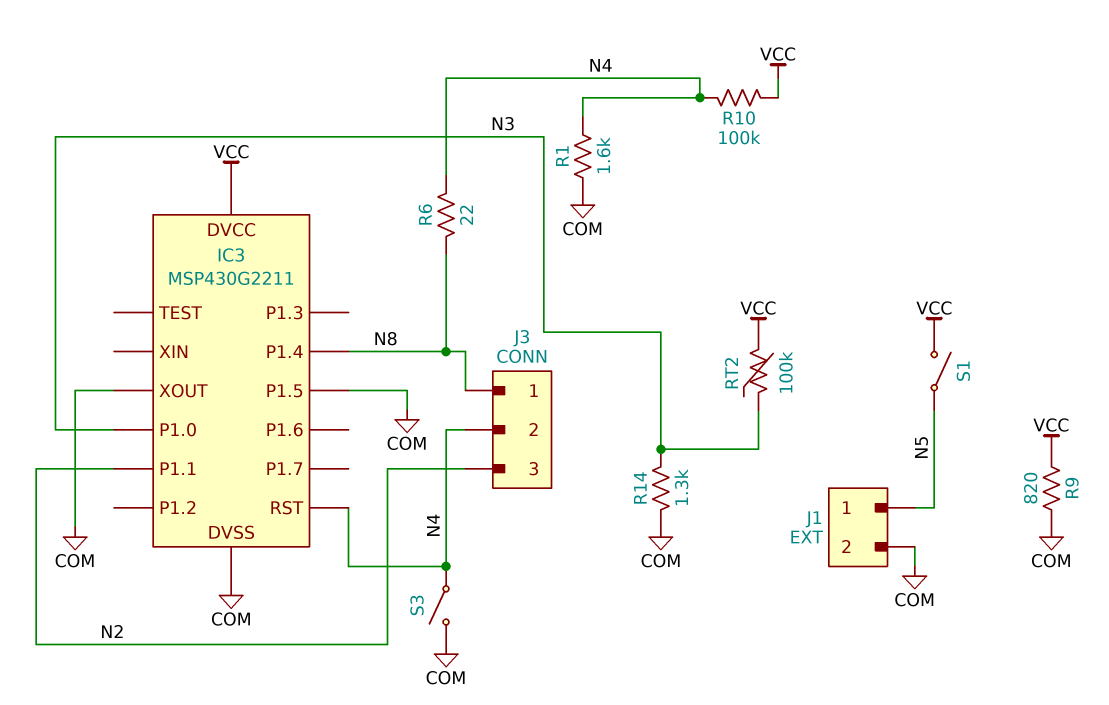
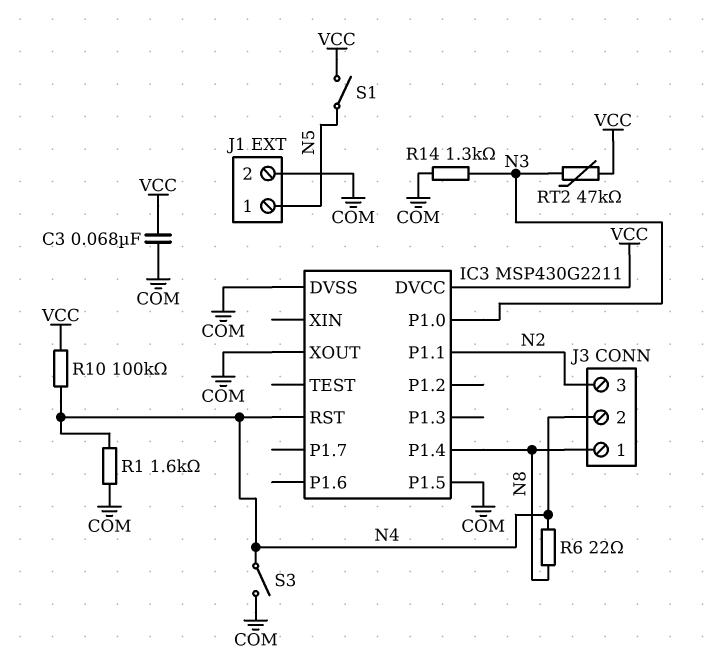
C3: none -> 68nF (COM, VCC)
R9: 820 (COM, VCC) -> none
RT2: 100k (N3, VCC) -> 47k (N3, VCC)

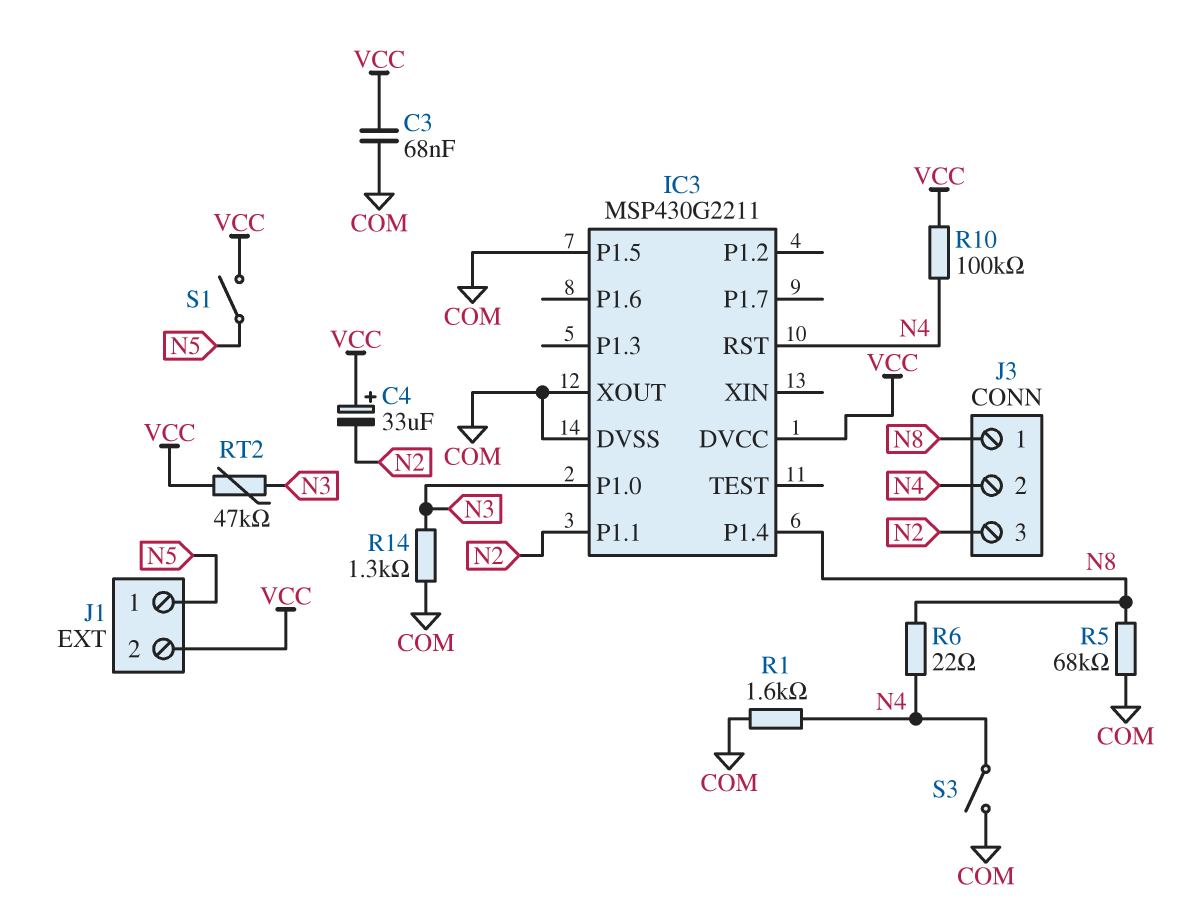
C4: none -> 33uF (plus VCC, minus N2)
J1 pin 2: COM -> VCC
R5: none -> 68k (COM, N8)

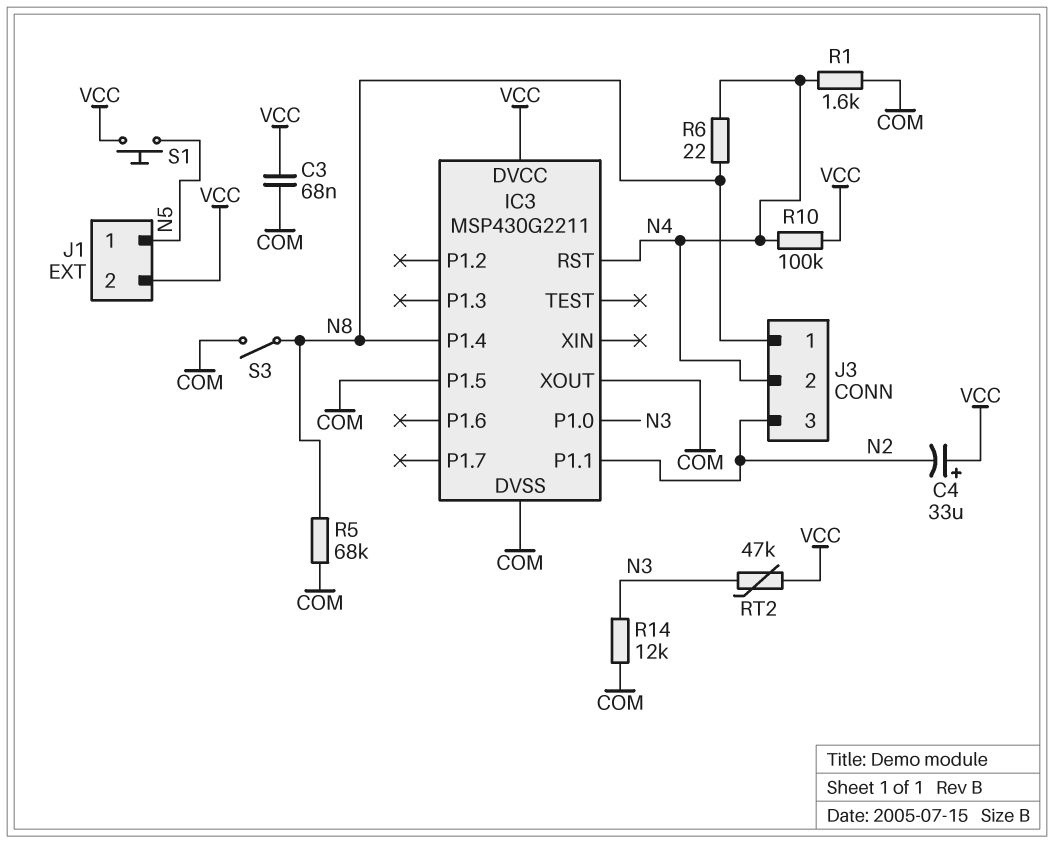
R14: 1.3k (COM, N3) -> 12k (COM, N3)
S1: switch (N5, VCC) -> button (N5, VCC)
S3: switch (COM, N4) -> switch (COM, N8)

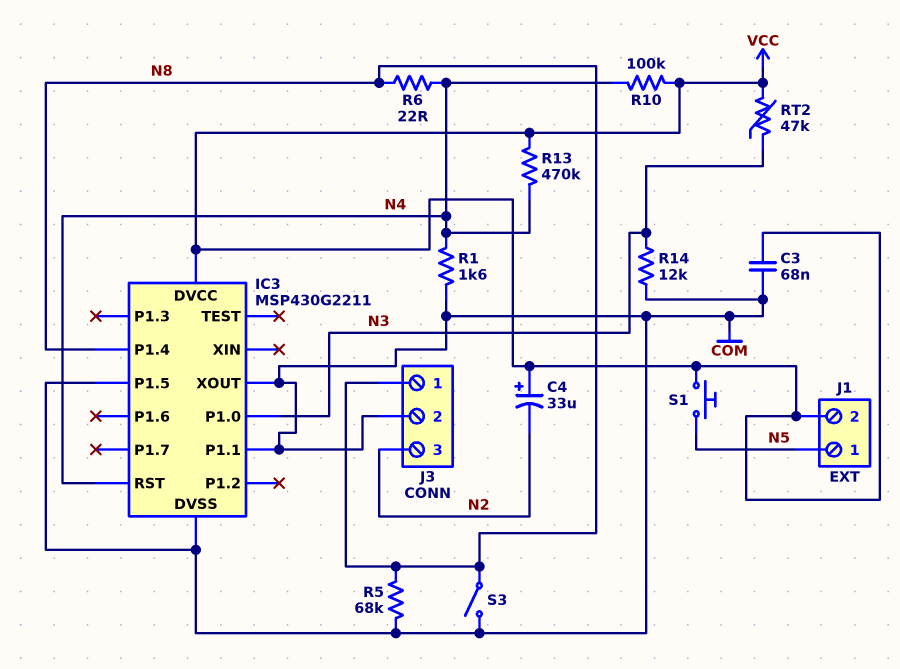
IC3 pin P1.1: N2 -> COM
J3 pin 2: N4 -> COM
R13: none -> 470k (N4, VCC)

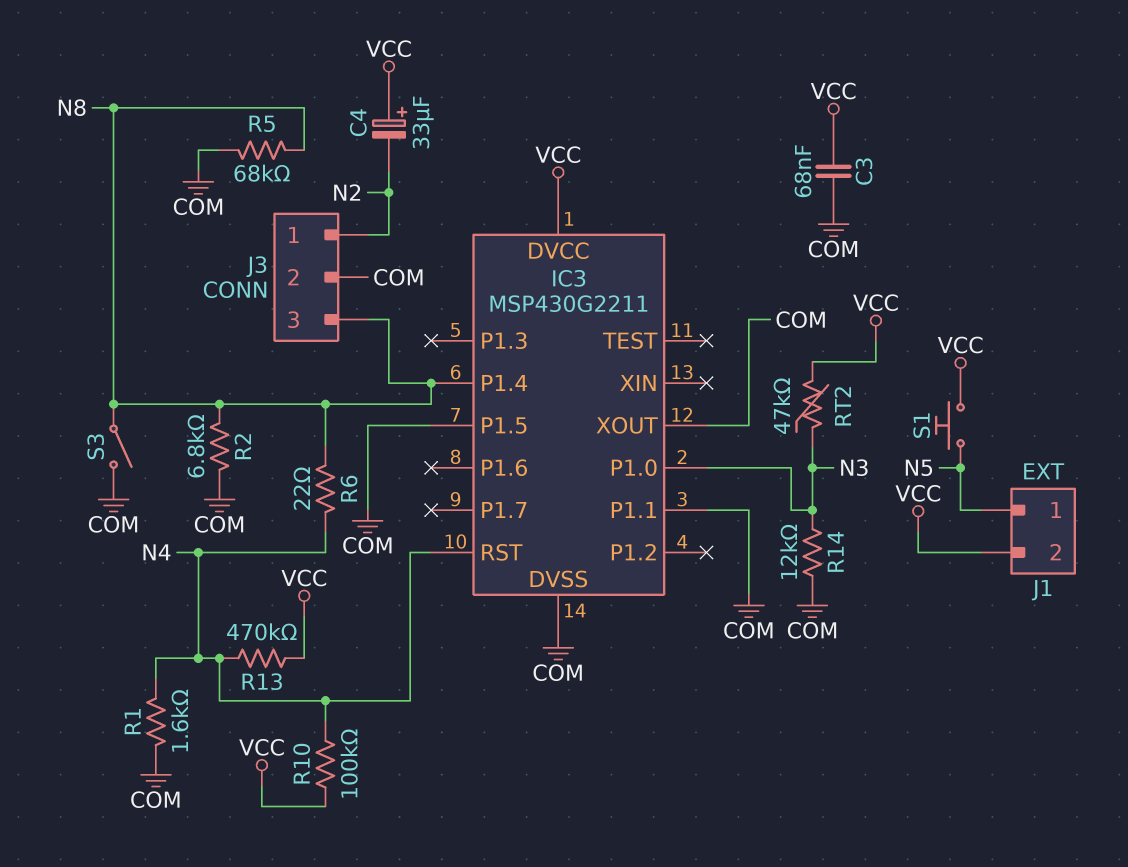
J3 pin 1: N8 -> N2
J3 pin 3: N2 -> N8
R2: none -> 6.8k (COM, N8)

